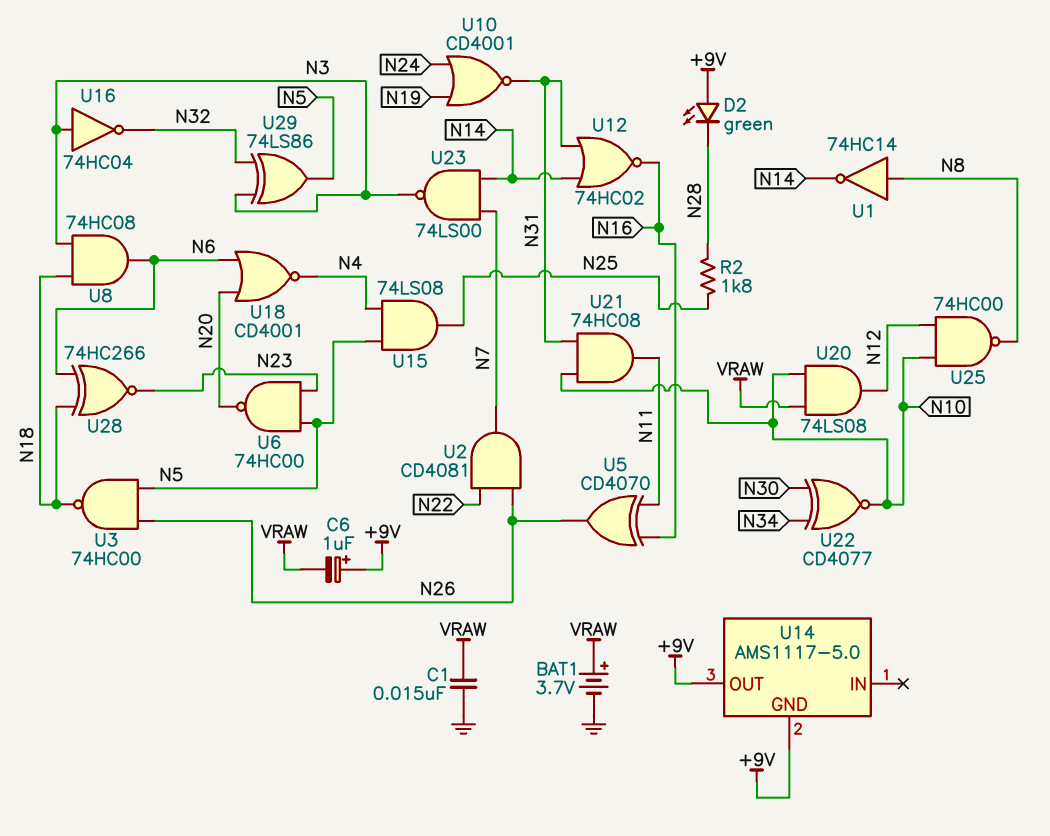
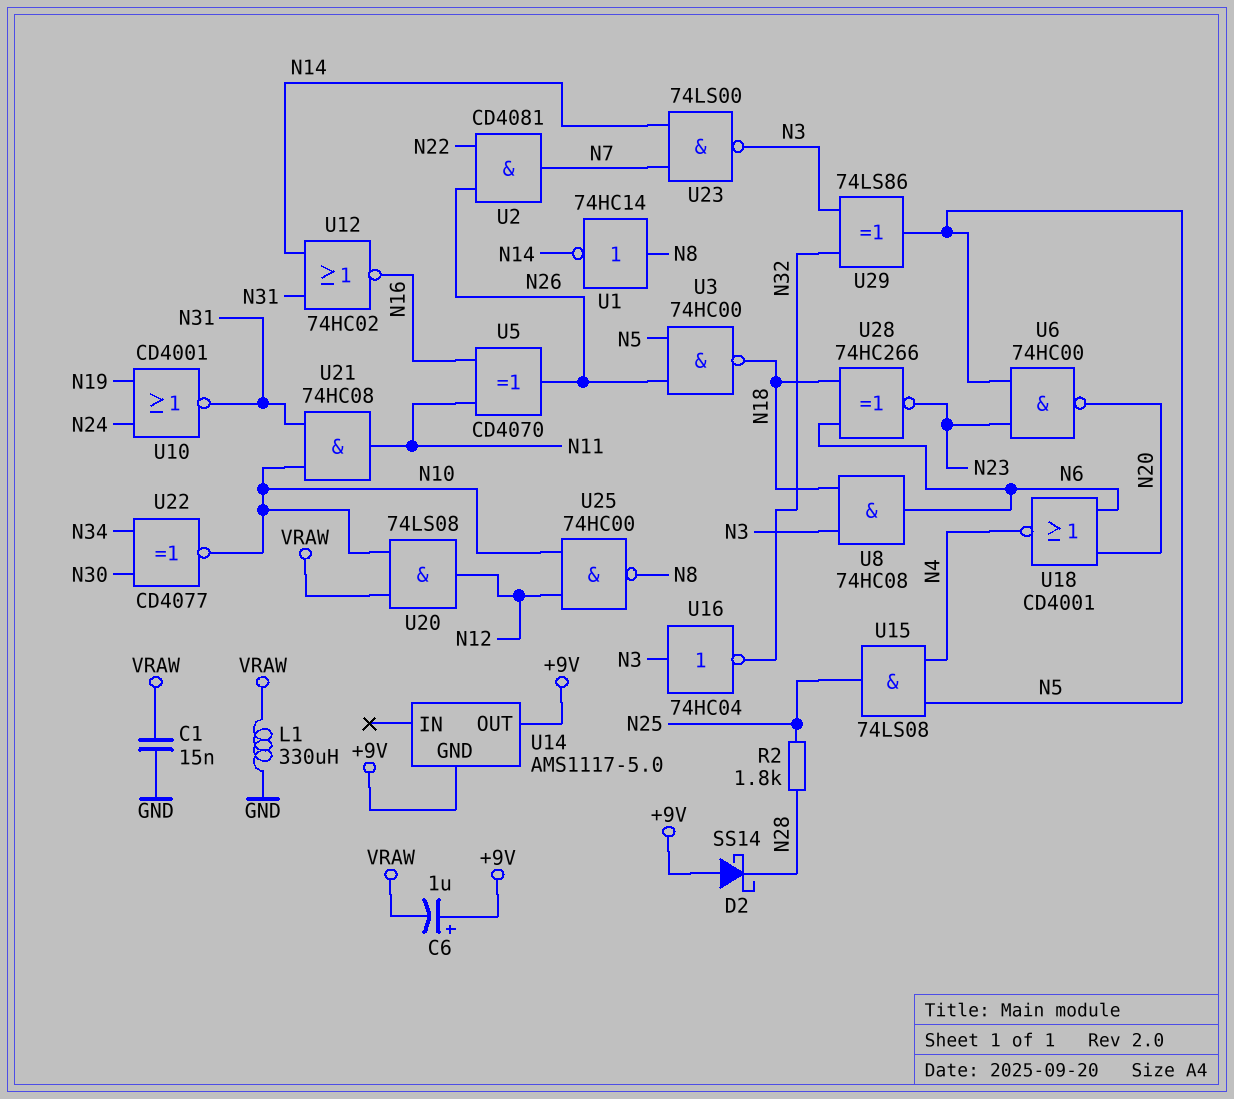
BAT1: 3.7V (plus VRAW, minus GND) -> none
D2: LED green (A +9V, K N28) -> schottky SS14 (A +9V, K N28)
L1: none -> 330uH (GND, VRAW)

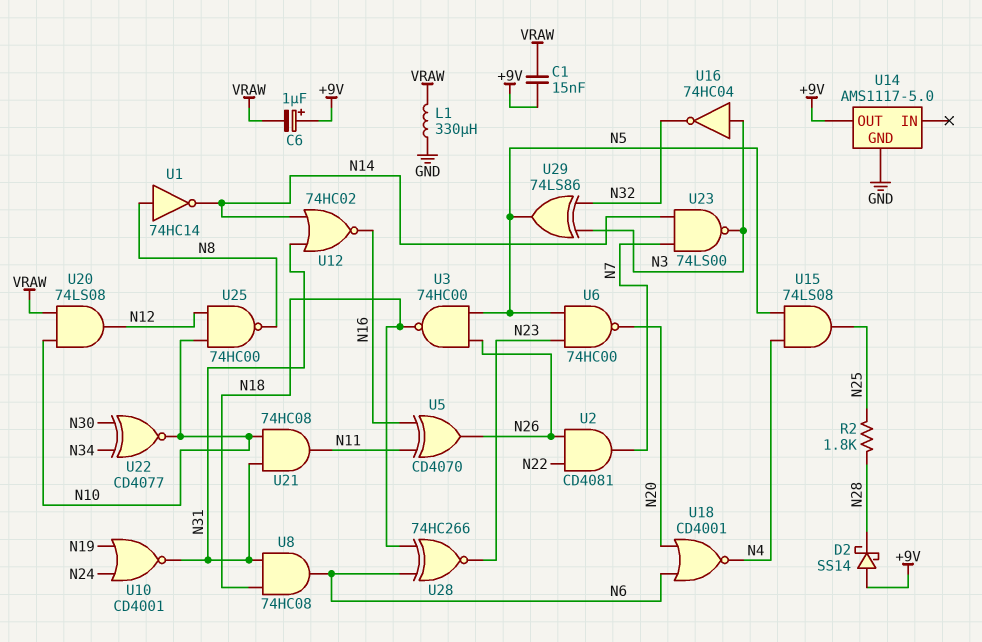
C1: 15nF (GND, VRAW) -> 15nF (+9V, VRAW)
U8: AND 74HC08 (in N3, in N18, out N6) -> AND 74HC08 (in N18, in N31, out N6)
U14 pin GND: +9V -> GND

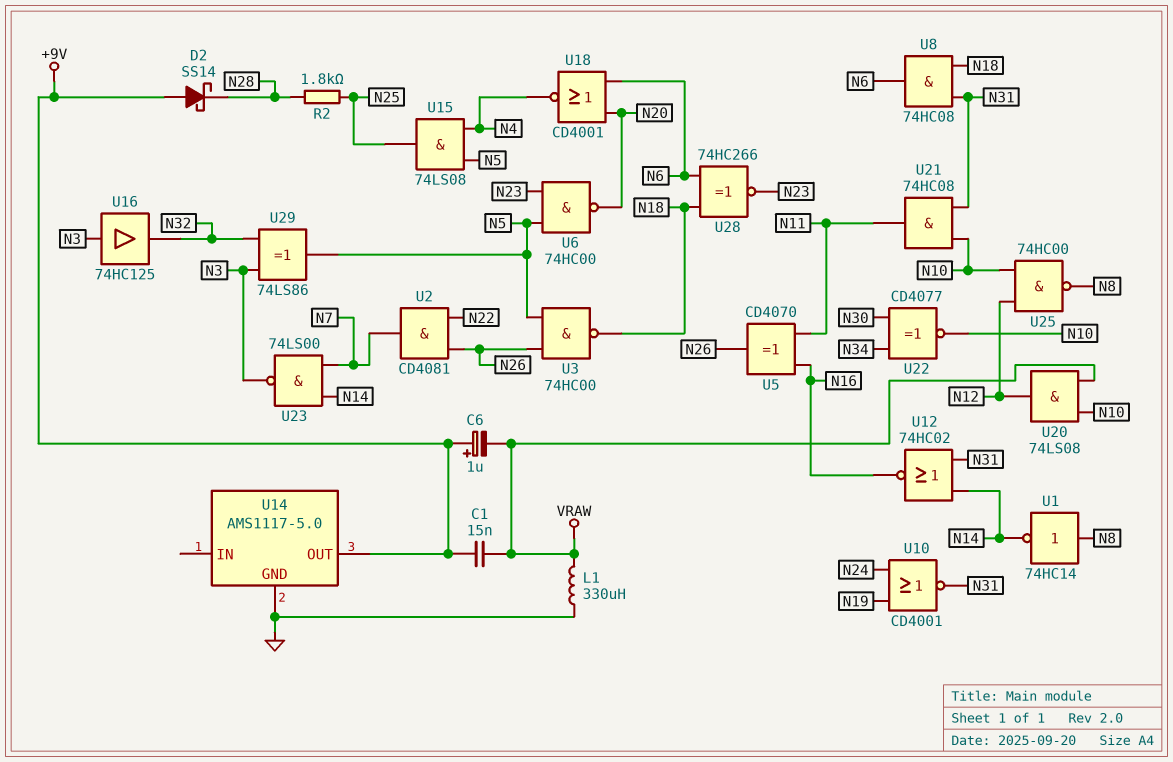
U16: NOT 74HC04 (in N3, out N32) -> buffer 74HC125 (in N3, out N32)

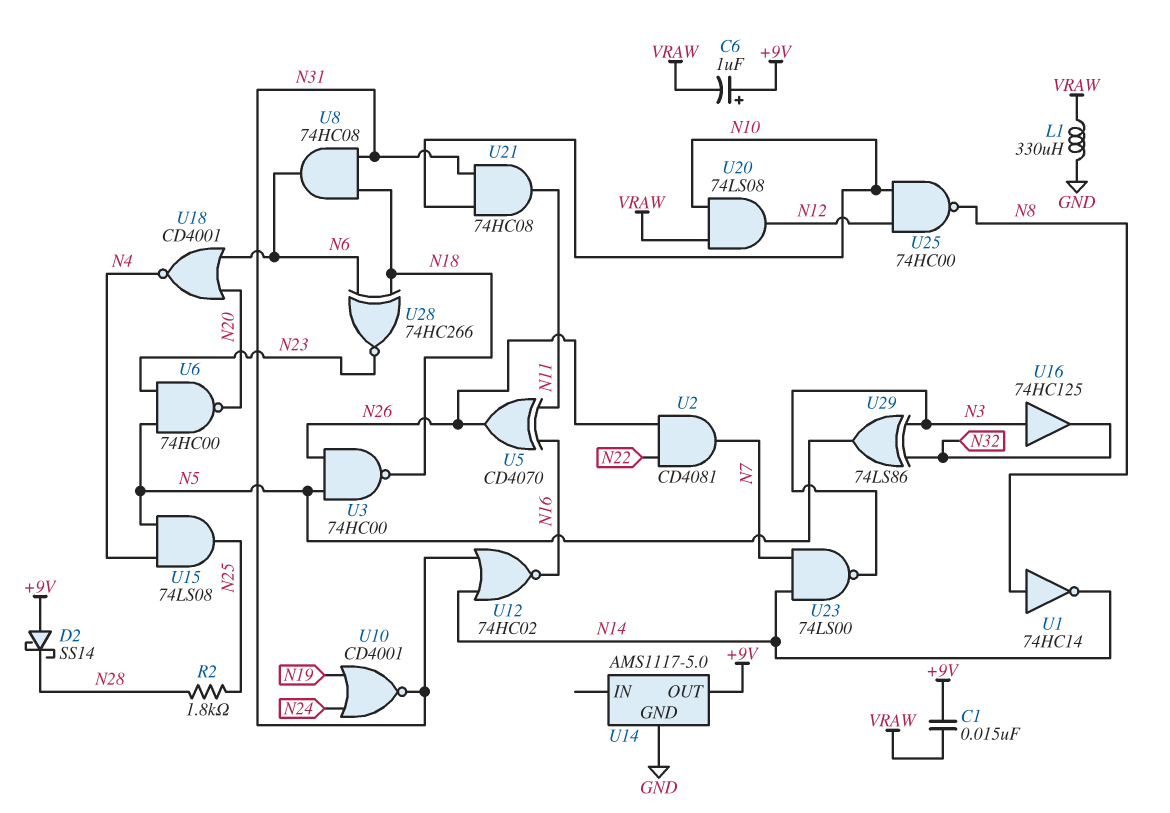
U22: XNOR CD4077 (in N30, in N34, out N10) -> none

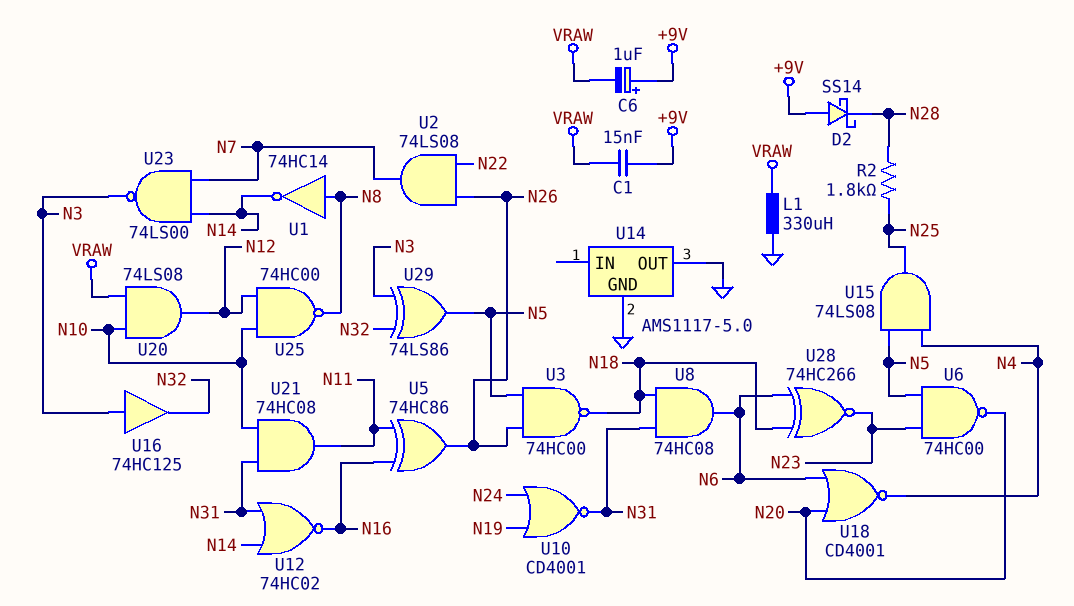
U2: AND CD4081 (in N22, in N26, out N7) -> AND 74LS08 (in N22, in N26, out N7)
U5: XOR CD4070 (in N11, in N16, out N26) -> XOR 74HC86 (in N11, in N16, out N26)
U14 pin OUT: +9V -> GND

